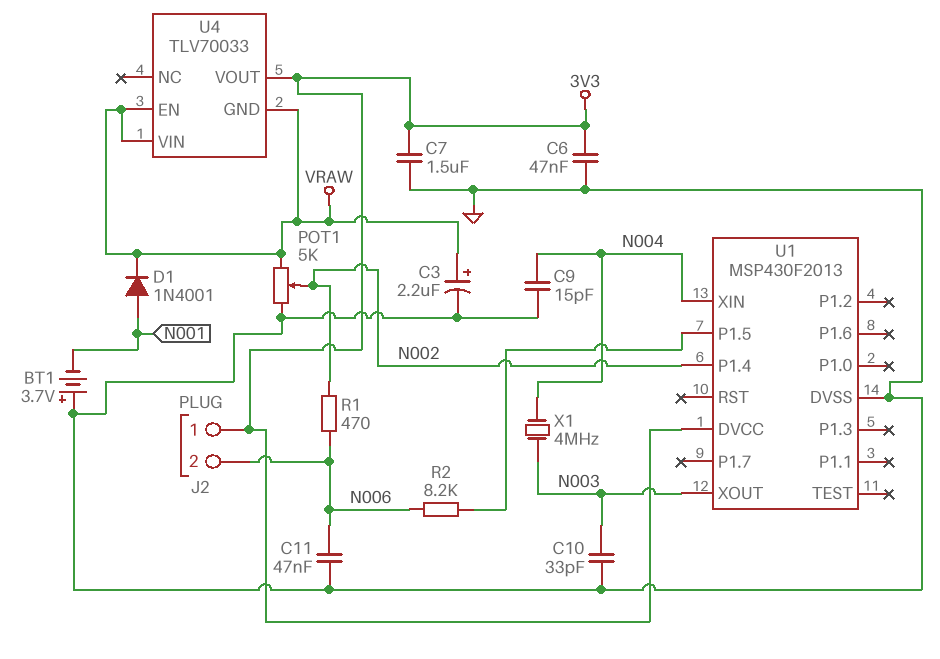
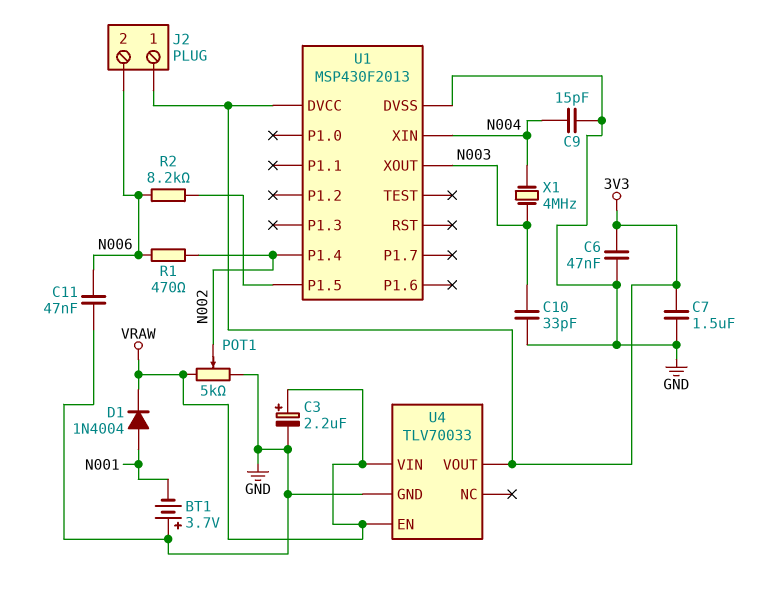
D1: diode 1N4001 (A N001, K VRAW) -> diode 1N4004 (A N001, K VRAW)
U4 pin GND: VRAW -> GND

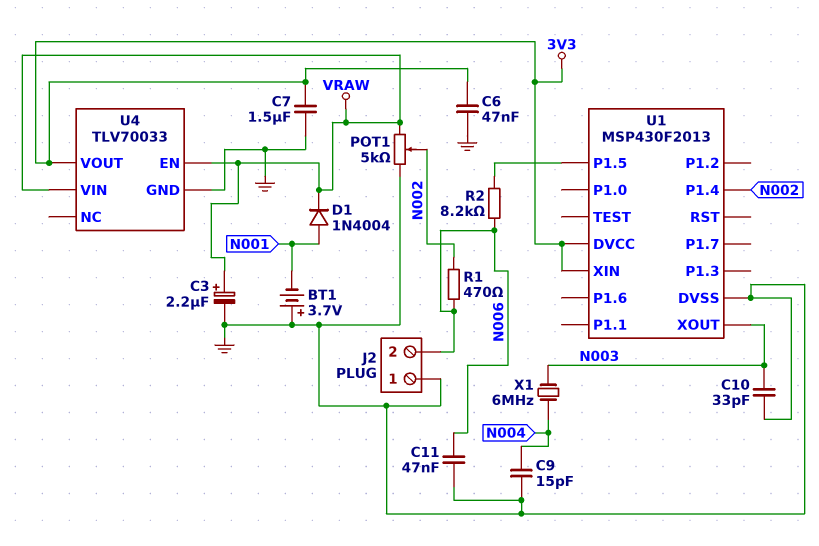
J2 pin 1: 3V3 -> GND
U1 pin XIN: N004 -> 3V3
X1: 4MHz (N003, N004) -> 6MHz (N003, N004)

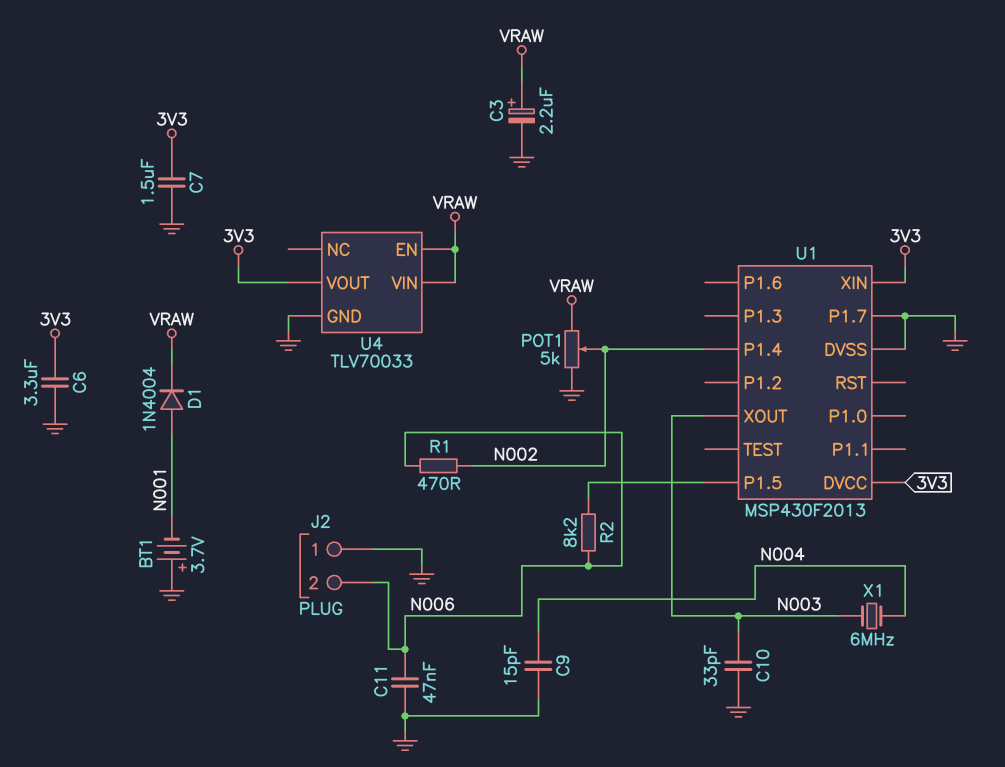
C6: 47nF (3V3, GND) -> 3.3uF (3V3, GND)
U1 pin P1.7: none -> GND

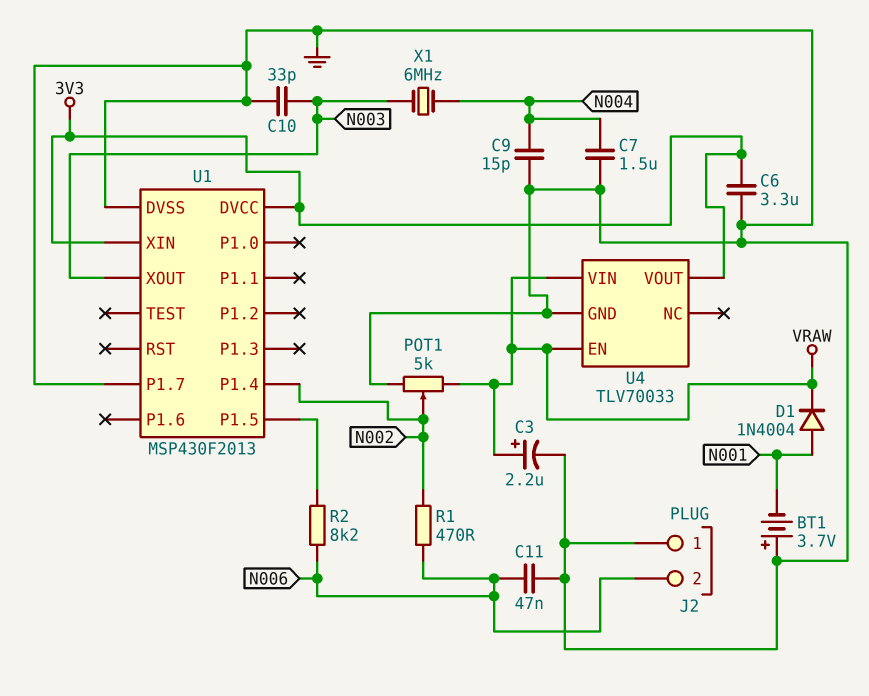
C7: 1.5uF (3V3, GND) -> 1.5uF (GND, N004)

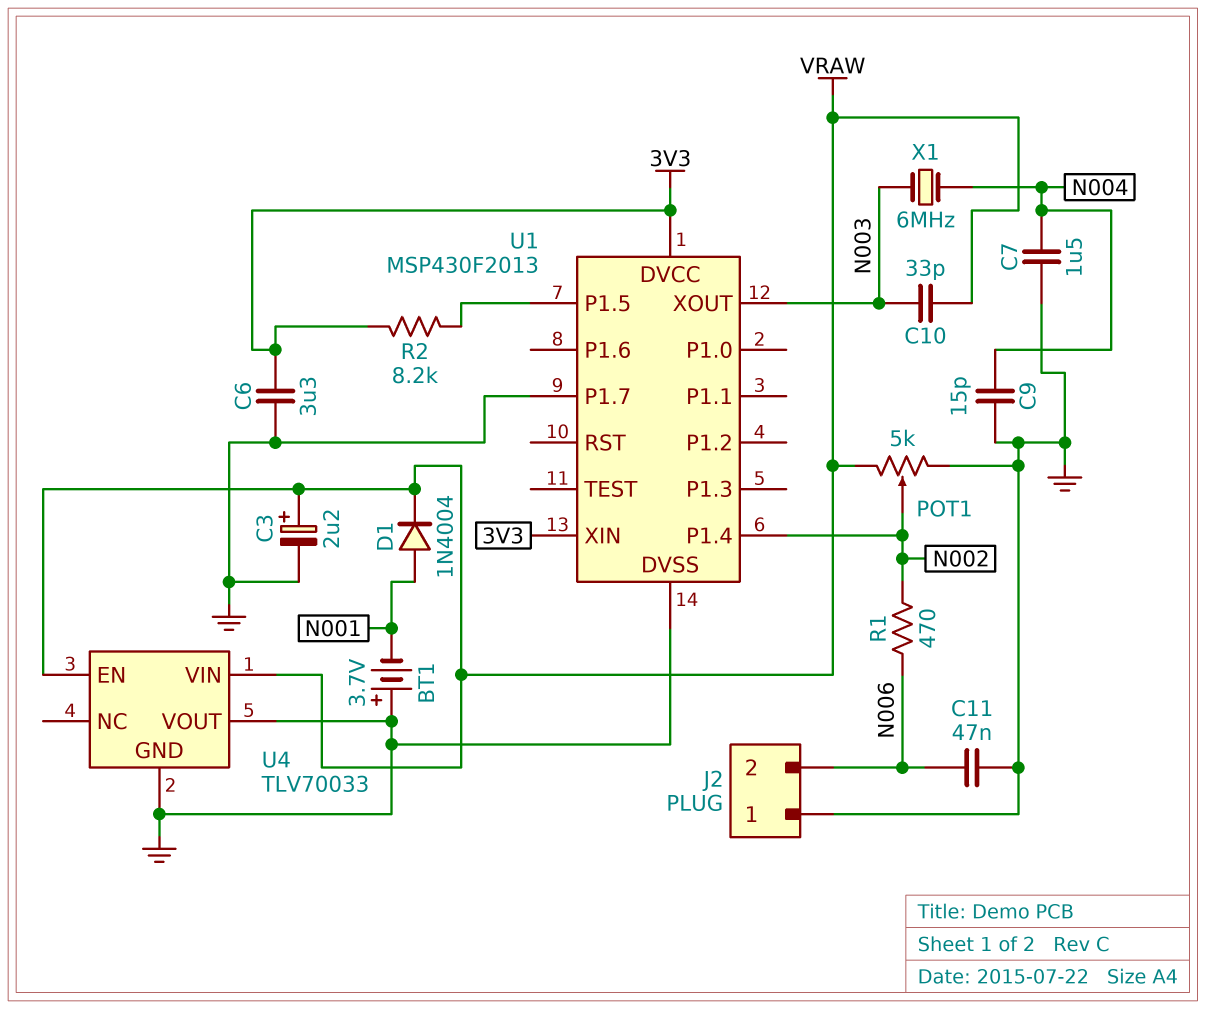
C10: 33pF (GND, N003) -> 33pF (N003, VRAW)
R2: 8.2k (N006, U1/P1.5) -> 8.2k (3V3, U1/P1.5)
U4 pin VOUT: 3V3 -> GND

